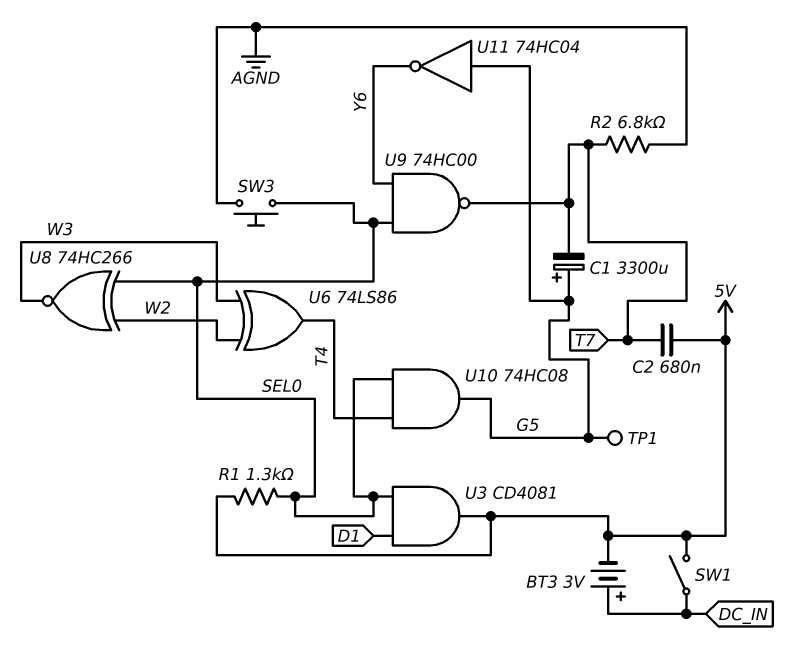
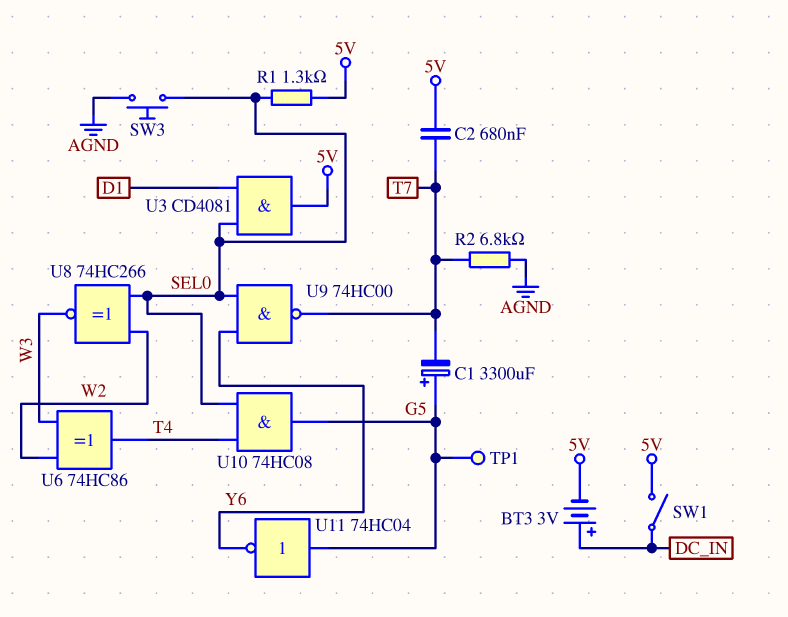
U6: XOR 74LS86 (in W2, in W3, out T4) -> XOR 74HC86 (in W2, in W3, out T4)

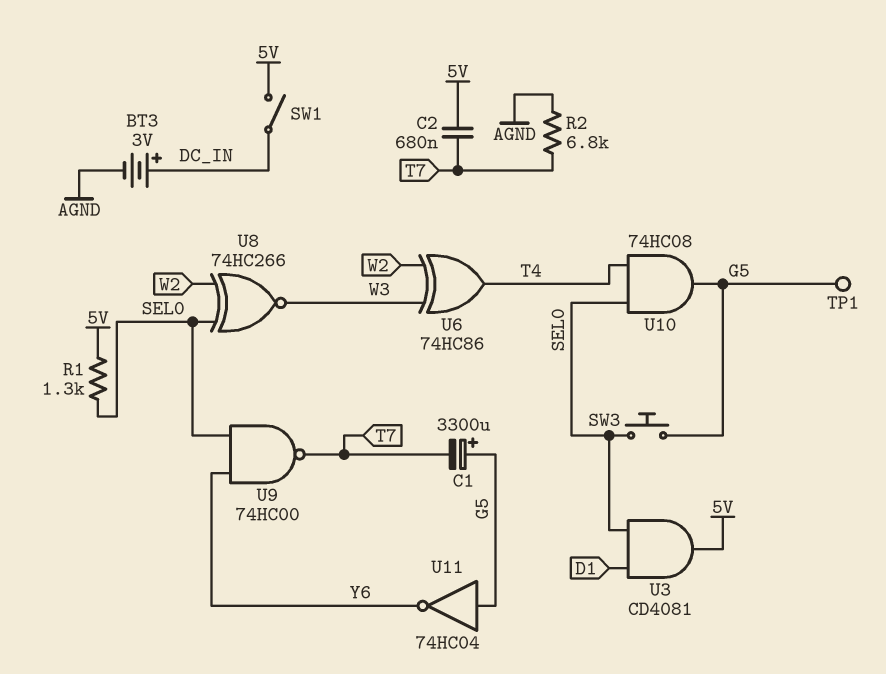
BT3: 3V (plus DC_IN, minus 5V) -> 3V (plus DC_IN, minus AGND)
SW3: button (AGND, SEL0) -> button (G5, SEL0)

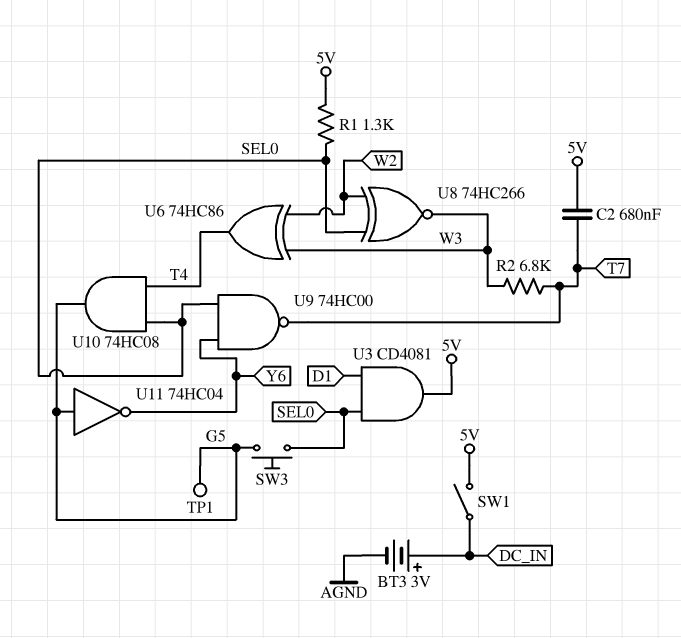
C1: 3300uF (plus G5, minus T7) -> none
R2: 6.8k (AGND, T7) -> 6.8k (T7, W3)

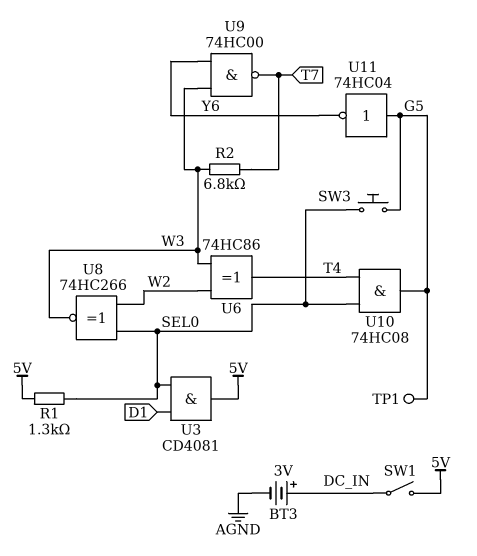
C2: 680nF (5V, T7) -> none
U9: NAND 74HC00 (in SEL0, in Y6, out T7) -> NAND 74HC00 (in W3, in Y6, out T7)

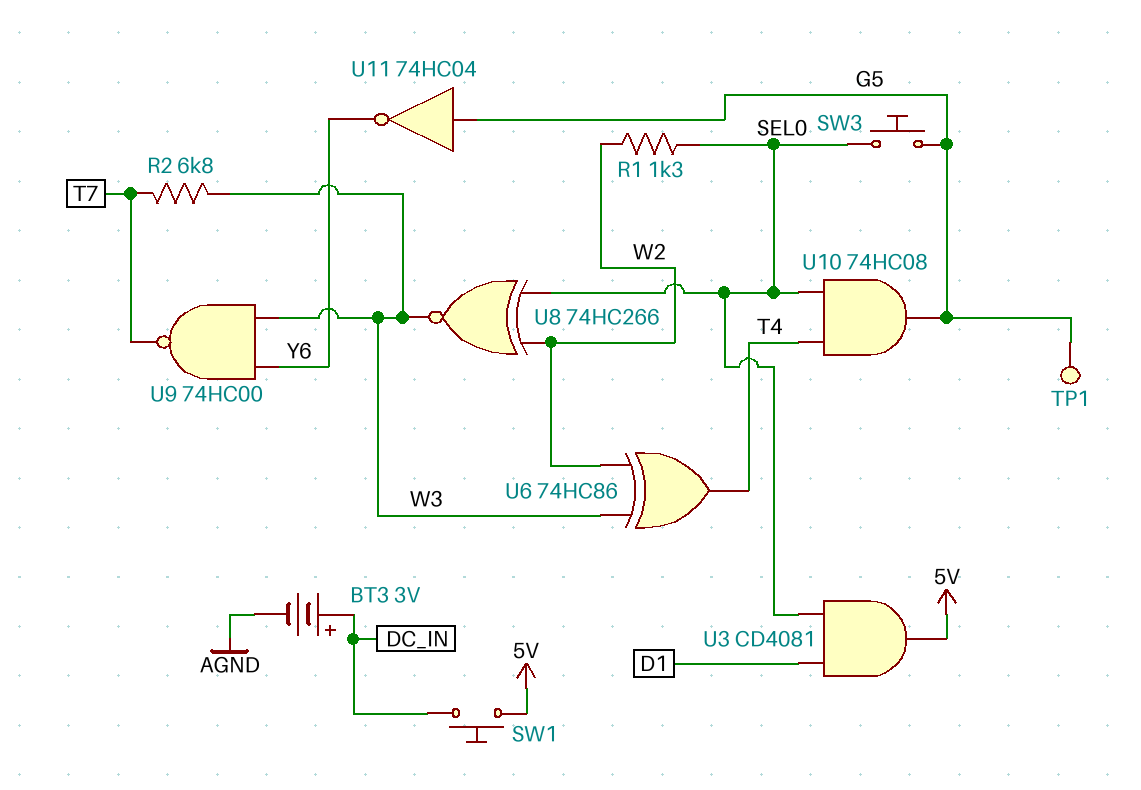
R1: 1.3k (5V, SEL0) -> 1.3k (SEL0, W2)
SW1: switch (5V, DC_IN) -> button (5V, DC_IN)

